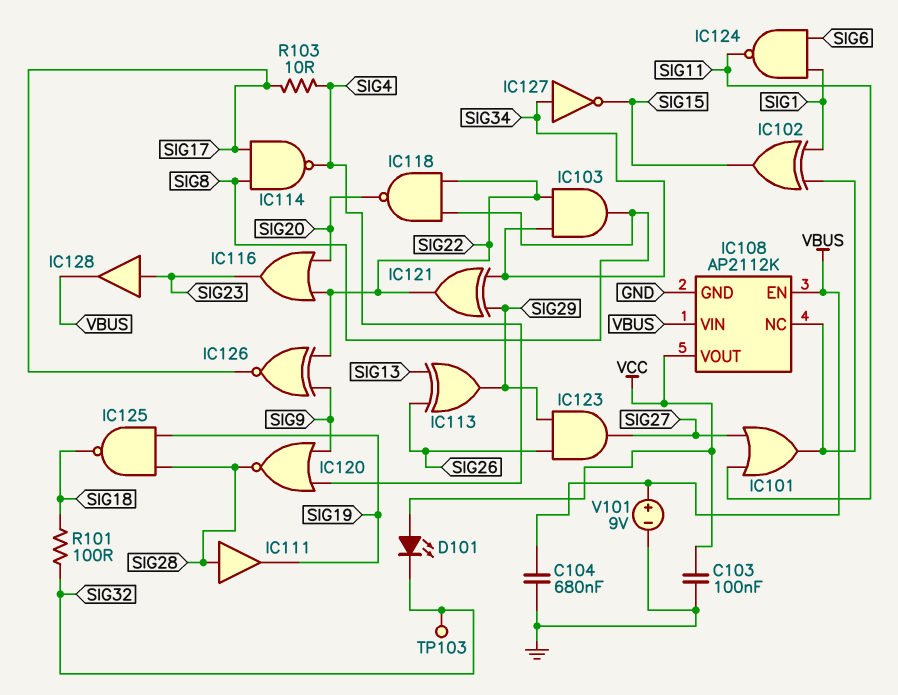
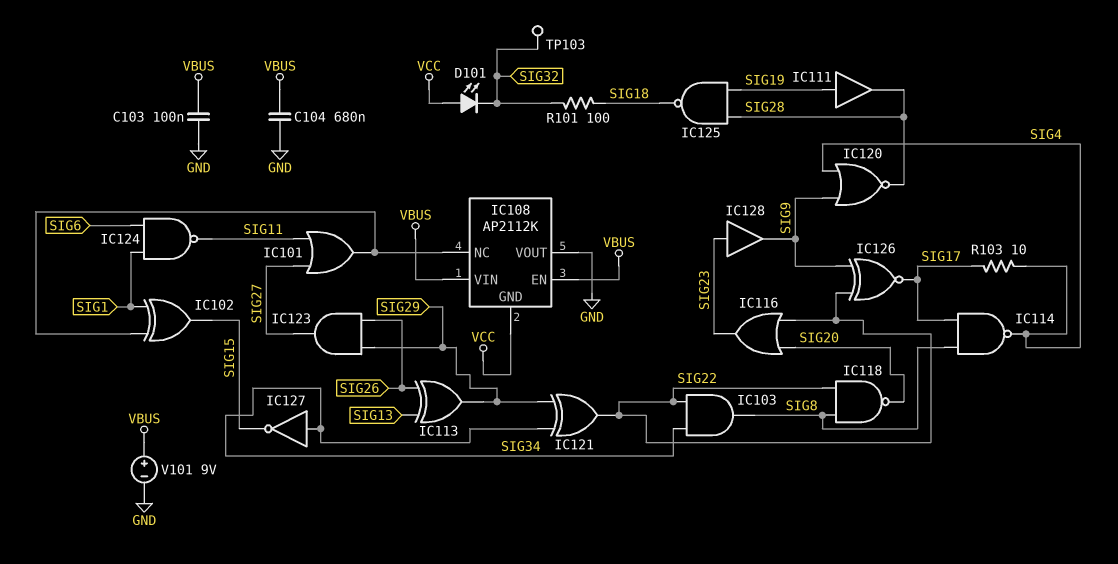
C103: 100nF (GND, VCC) -> 100nF (GND, VBUS)
IC108 pin GND: GND -> VCC
IC108 pin VOUT: VCC -> GND
IC111: buffer (in SIG28, out SIG19) -> buffer (in SIG19, out SIG28)
IC128: buffer (in SIG23, out VBUS) -> buffer (in SIG23, out SIG9)

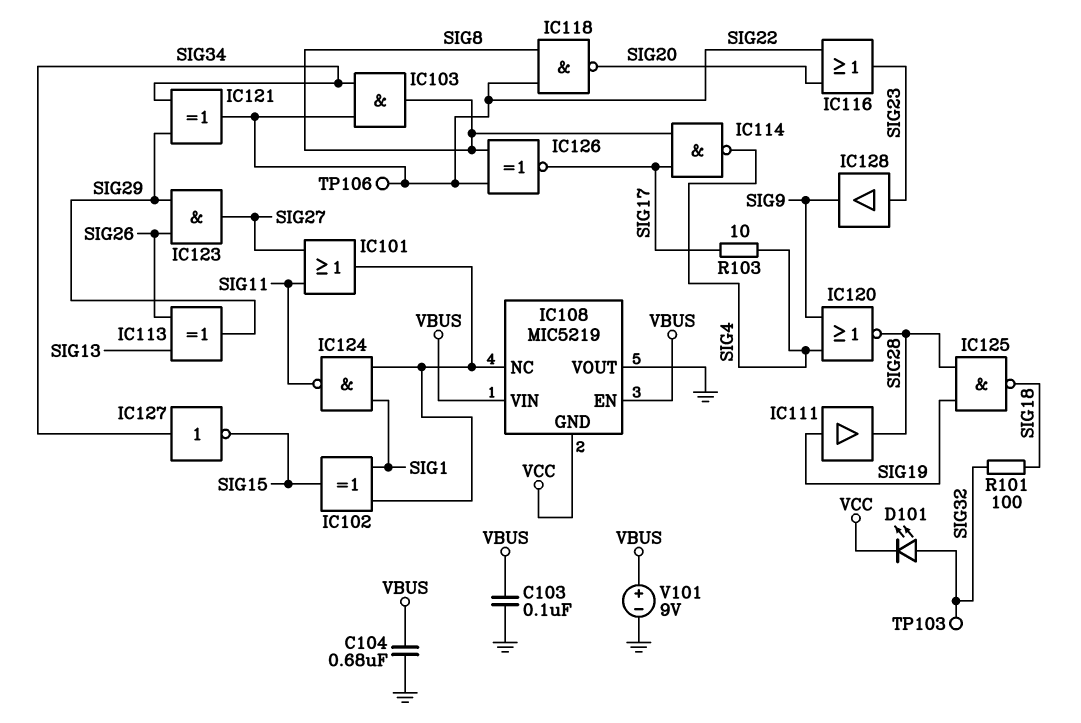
D101: LED (A VCC, K SIG32) -> LED (A SIG32, K VCC)
IC108: AP2112K -> MIC5219
IC124: NAND (in SIG1, in SIG6, out SIG11) -> NAND (in IC108/NC, in SIG1, out SIG11)
IC126: XNOR (in SIG9, in SIG22, out SIG17) -> XNOR (in SIG8, in SIG22, out SIG17)
TP106: none -> test point (SIG22)

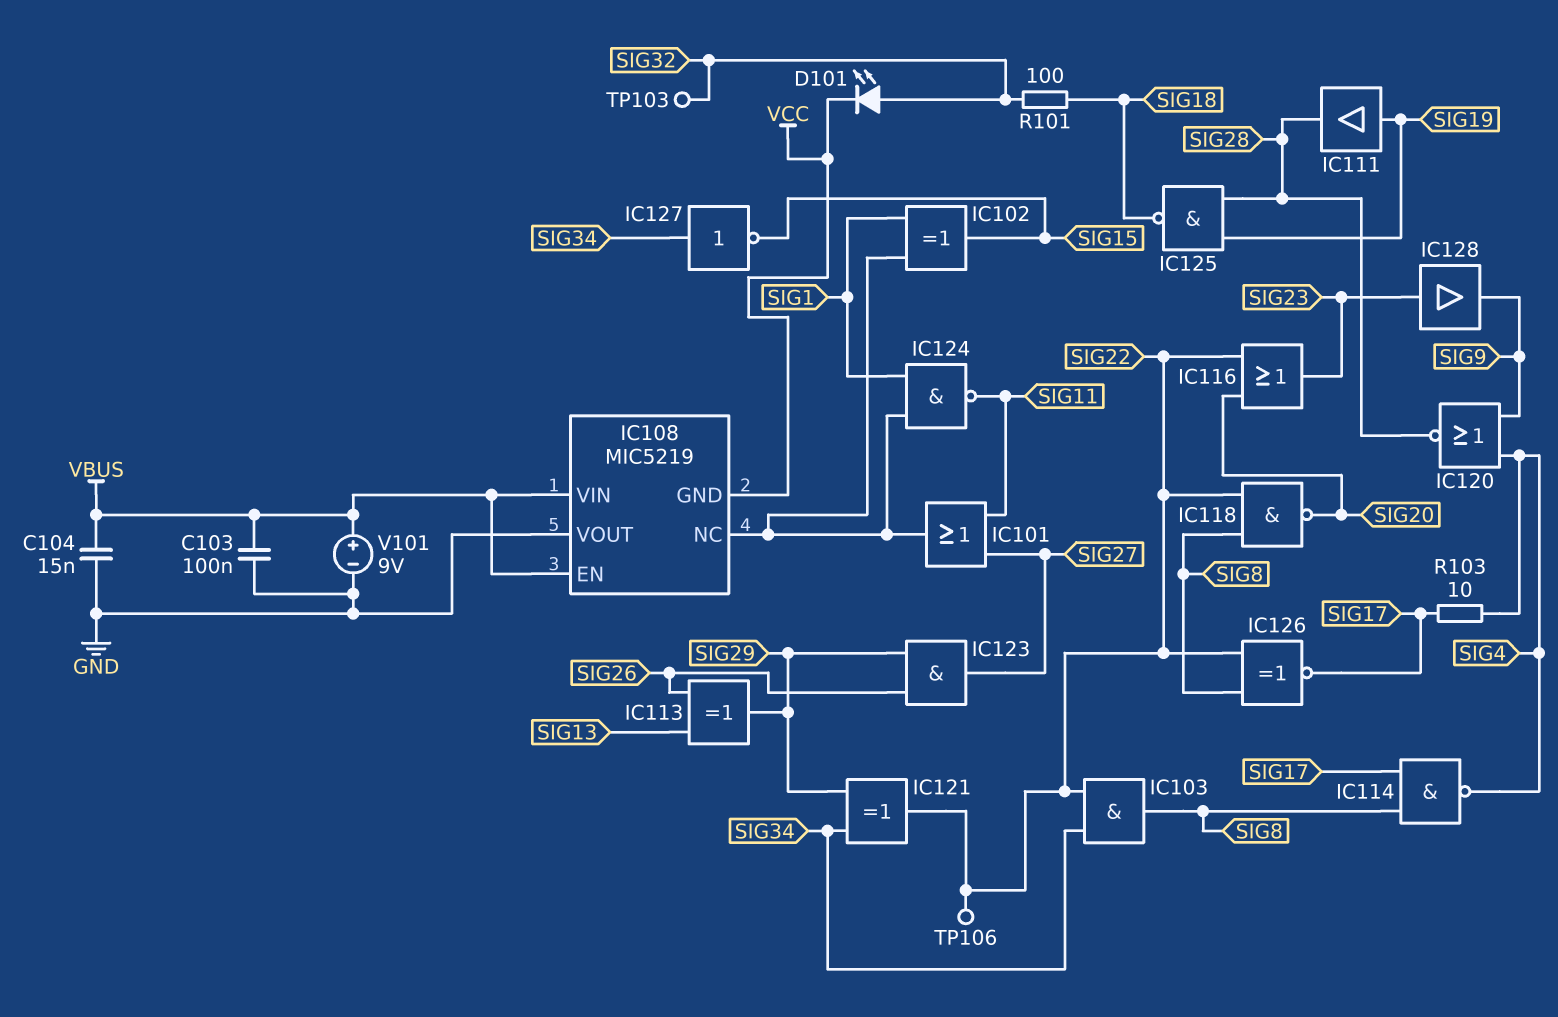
C104: 680nF (GND, VBUS) -> 15nF (GND, VBUS)

